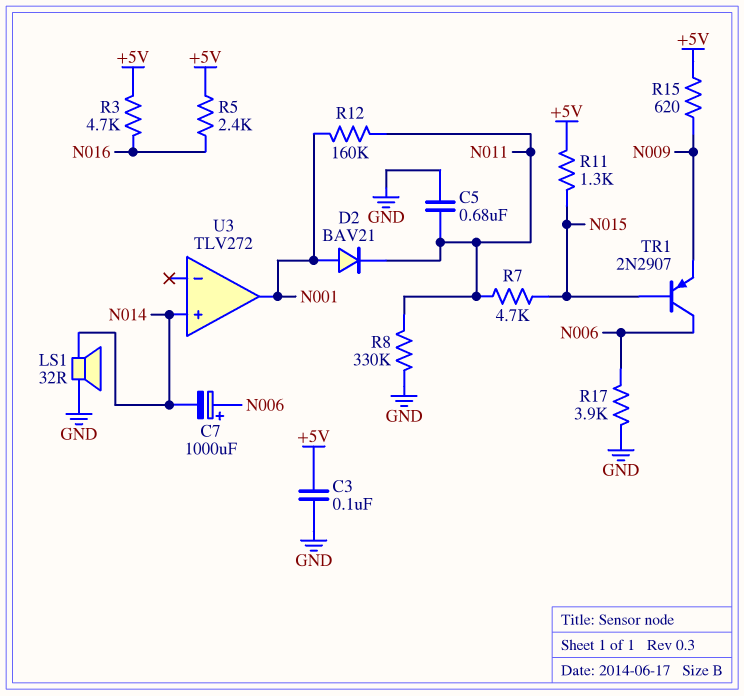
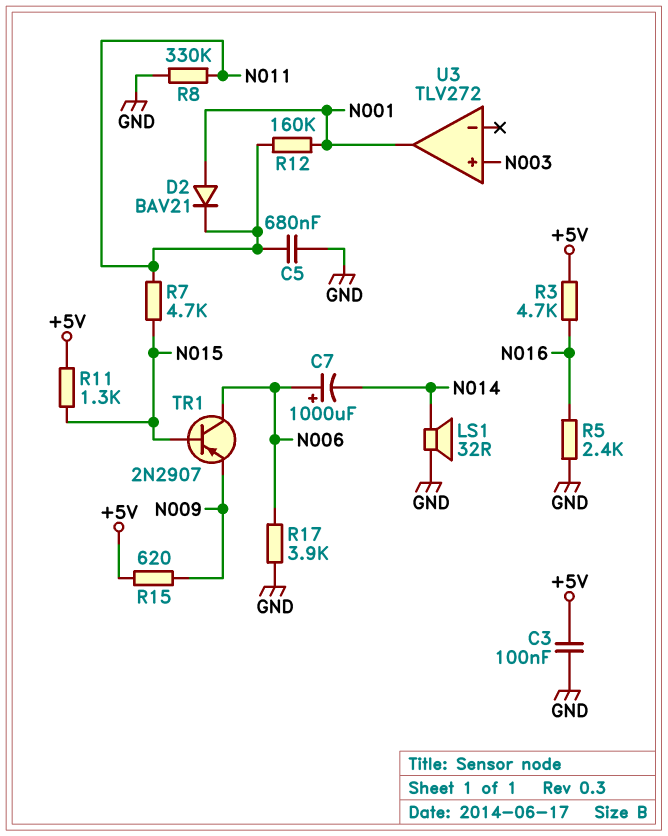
R5: 2.4k (+5V, N016) -> 2.4k (GND, N016)
U3 pin in+: N014 -> N003

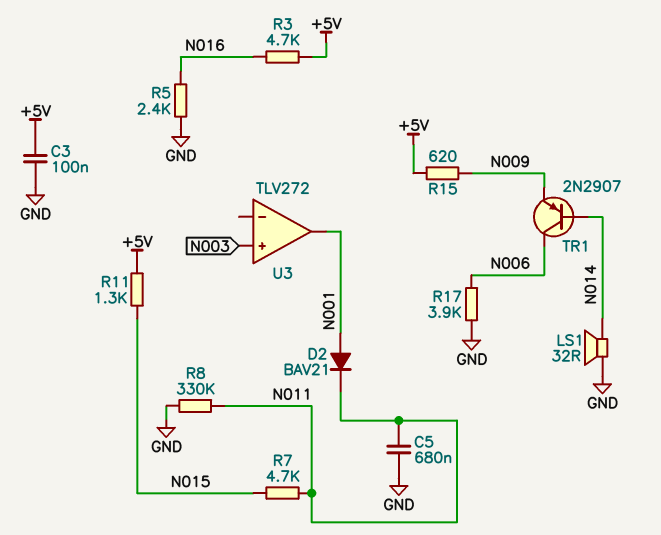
C7: 1000uF (plus N006, minus N014) -> none
R12: 160k (N001, N011) -> none
TR1: PNP 2N2907 (B N015, C N006, E N009) -> PNP 2N2907 (B N014, C N006, E N009)

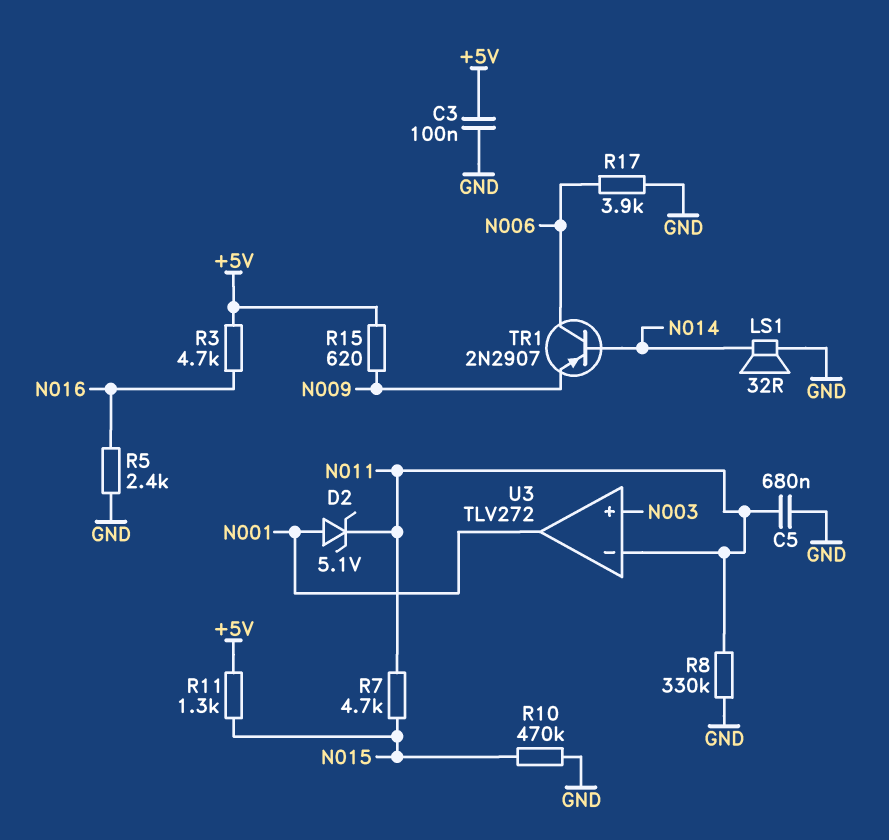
D2: diode BAV21 (A N001, K N011) -> zener 5.1V (A N001, K N011)
R10: none -> 470k (GND, N015)
U3 pin in-: none -> N011

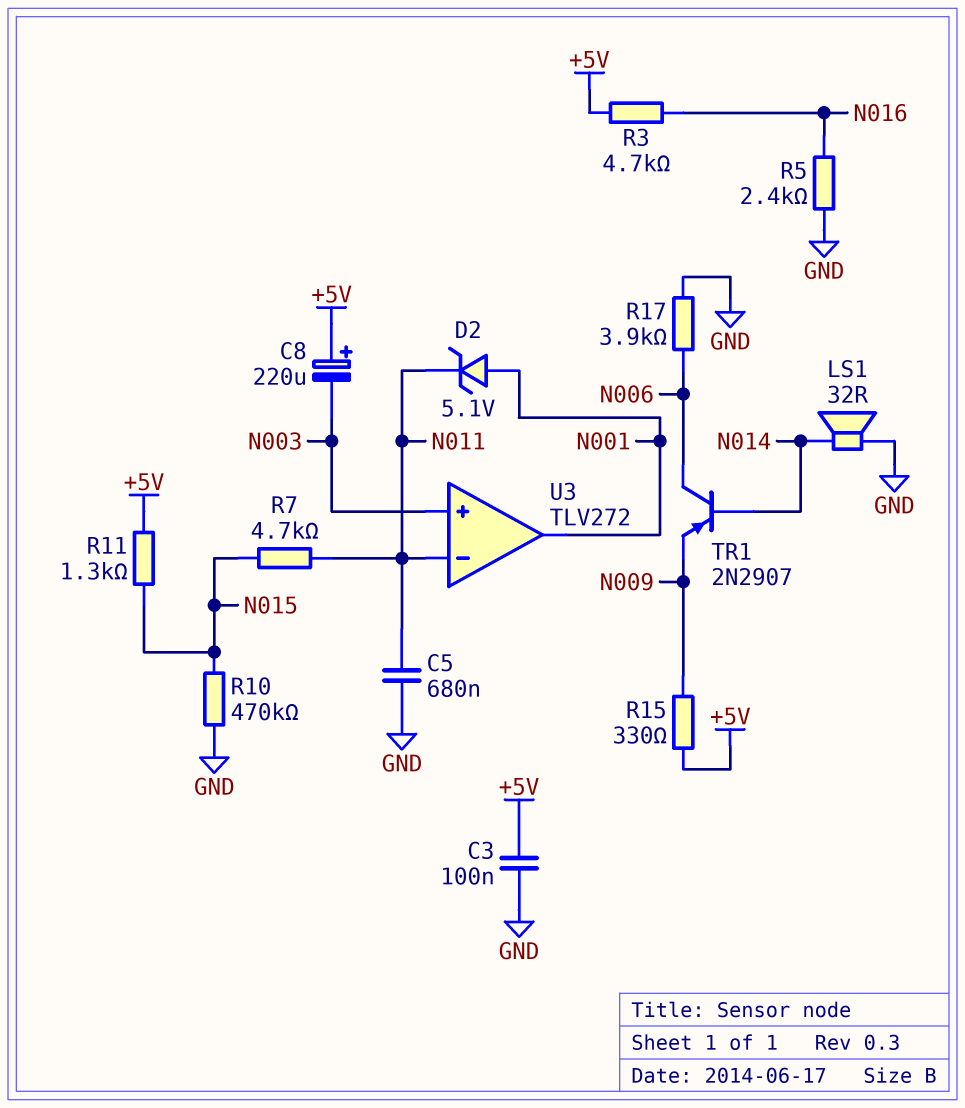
C8: none -> 220uF (plus +5V, minus N003)
R8: 330k (GND, N011) -> none
R15: 620 (+5V, N009) -> 330 (+5V, N009)

